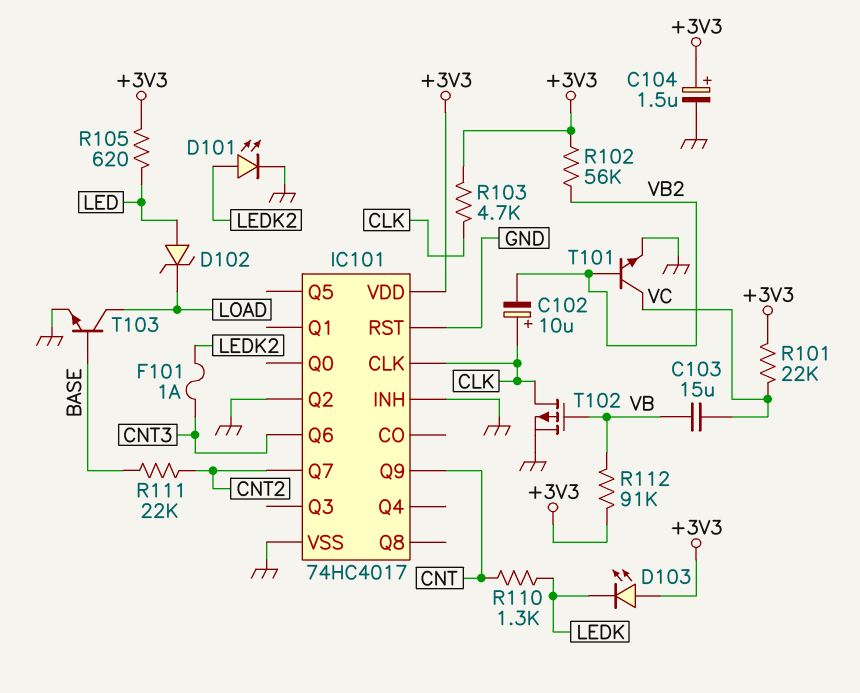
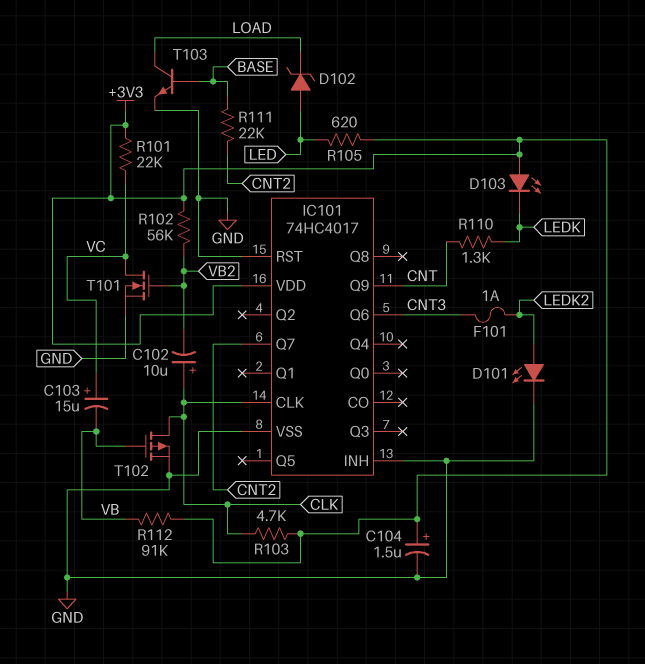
C103: 15uF (VB, VC) -> 15uF (plus VC, minus VB)
IC101 pin Q2: GND -> none
T101: NPN (B VB2, C VC, E GND) -> NMOS (G VB2, D VC, S GND)

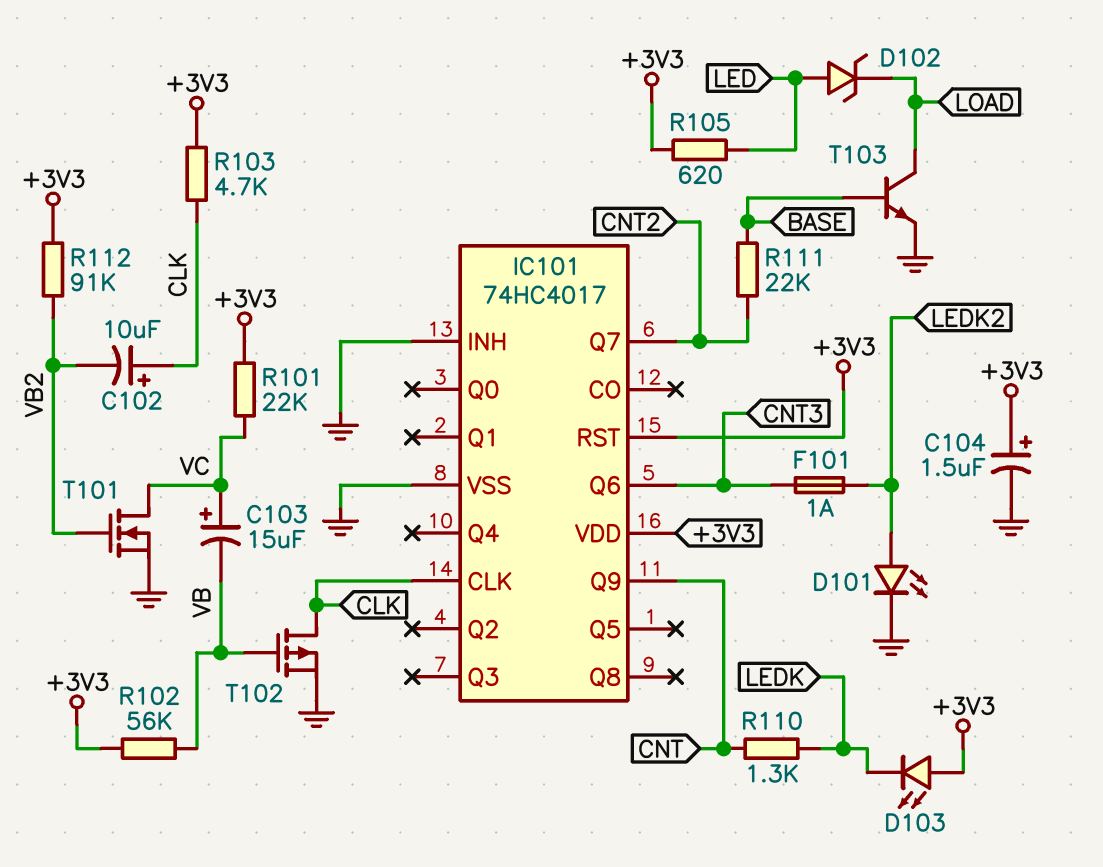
IC101 pin RST: GND -> +3V3
R102: 56k (+3V3, VB2) -> 56k (+3V3, VB)
R112: 91k (+3V3, VB) -> 91k (+3V3, VB2)

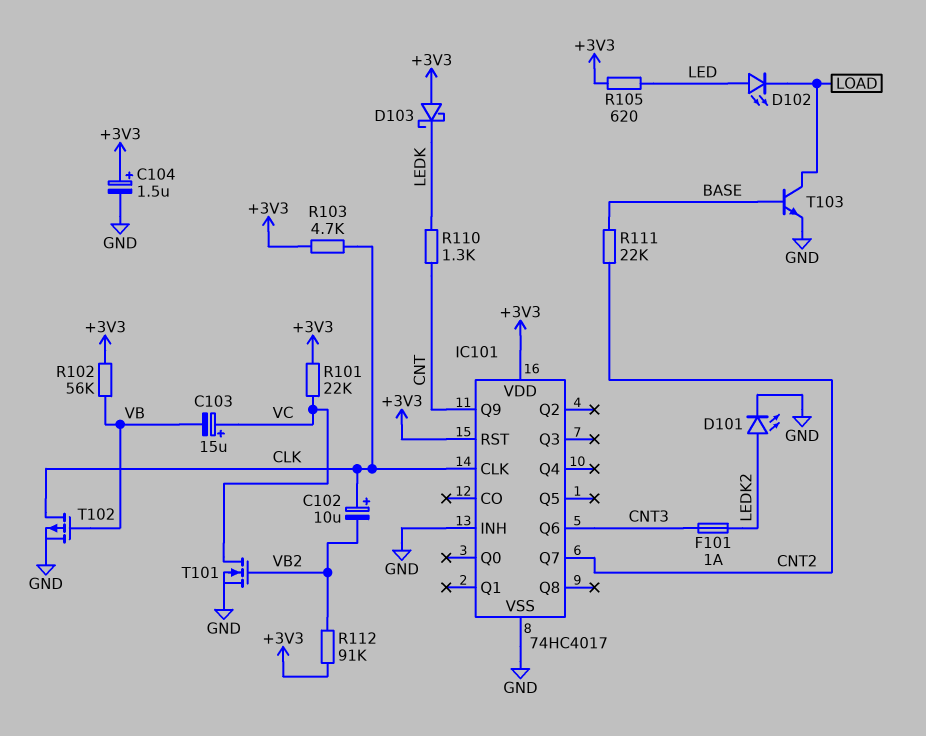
D102: zener (A LED, K LOAD) -> LED (A LED, K LOAD)
D103: LED (A +3V3, K LEDK) -> schottky (A +3V3, K LEDK)

